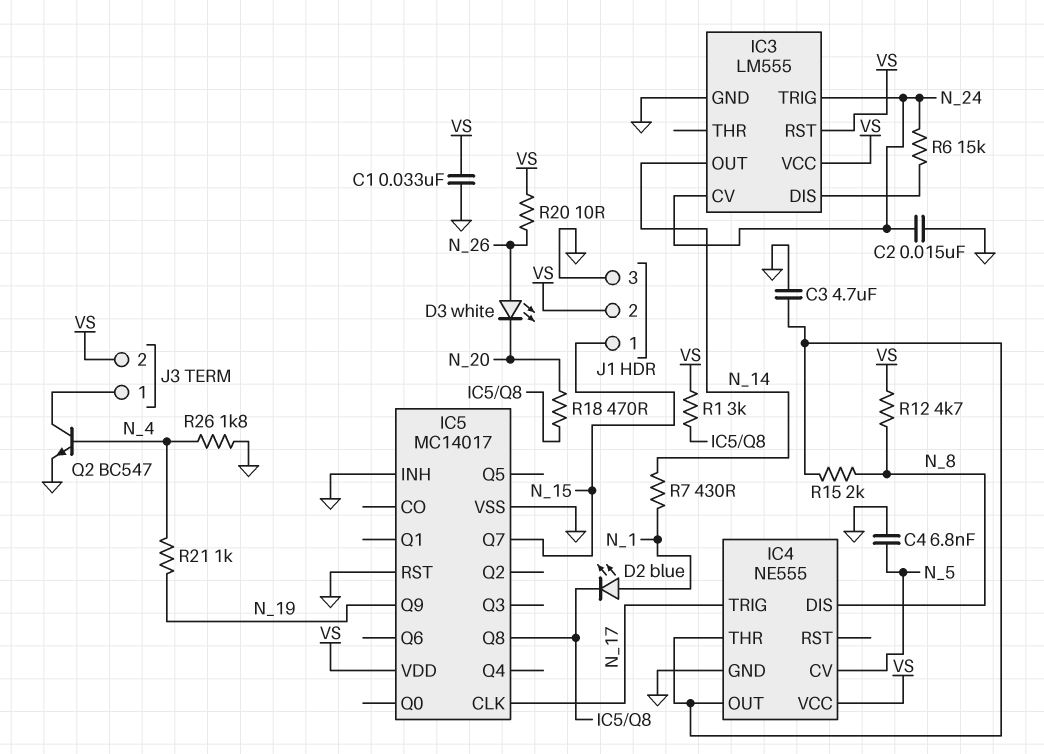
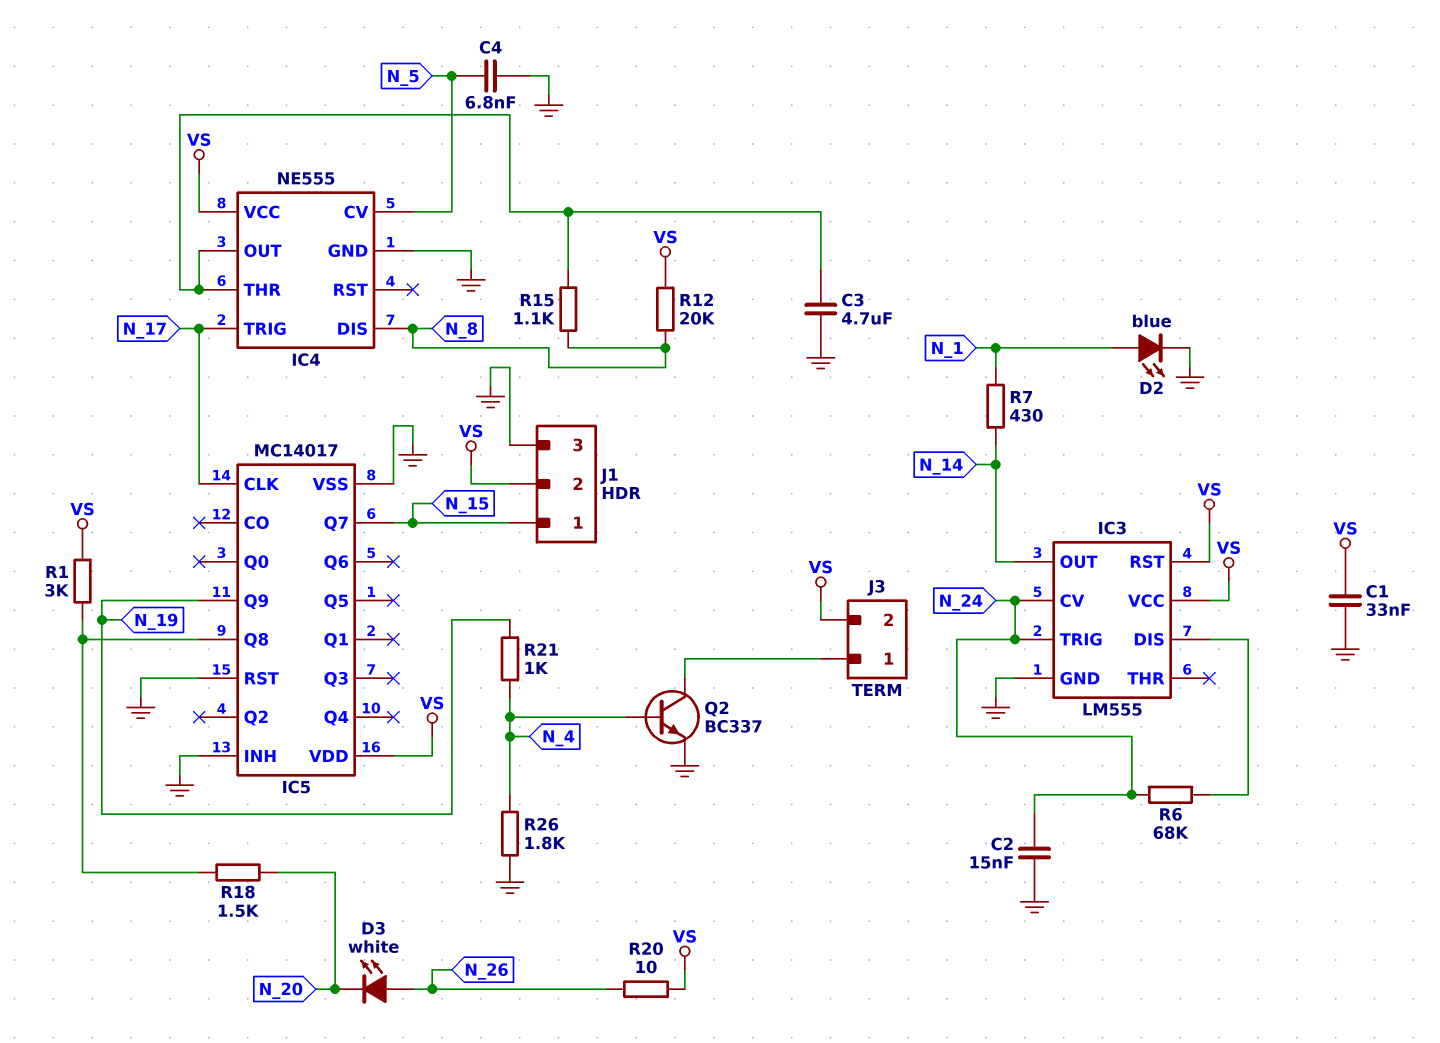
D2: LED blue (A N_1, K IC5/Q8) -> LED blue (A N_1, K GND)
Q2: NPN BC547 (B N_4, C J3/1, E GND) -> NPN BC337 (B N_4, C J3/1, E GND)
R6: 15k (IC3/DIS, N_24) -> 68k (IC3/DIS, N_24)
R12: 4.7k (N_8, VS) -> 20k (N_8, VS)
R15: 2k (IC4/OUT, N_8) -> 1.1k (IC4/OUT, N_8)
R18: 470 (IC5/Q8, N_20) -> 1.5k (IC5/Q8, N_20)

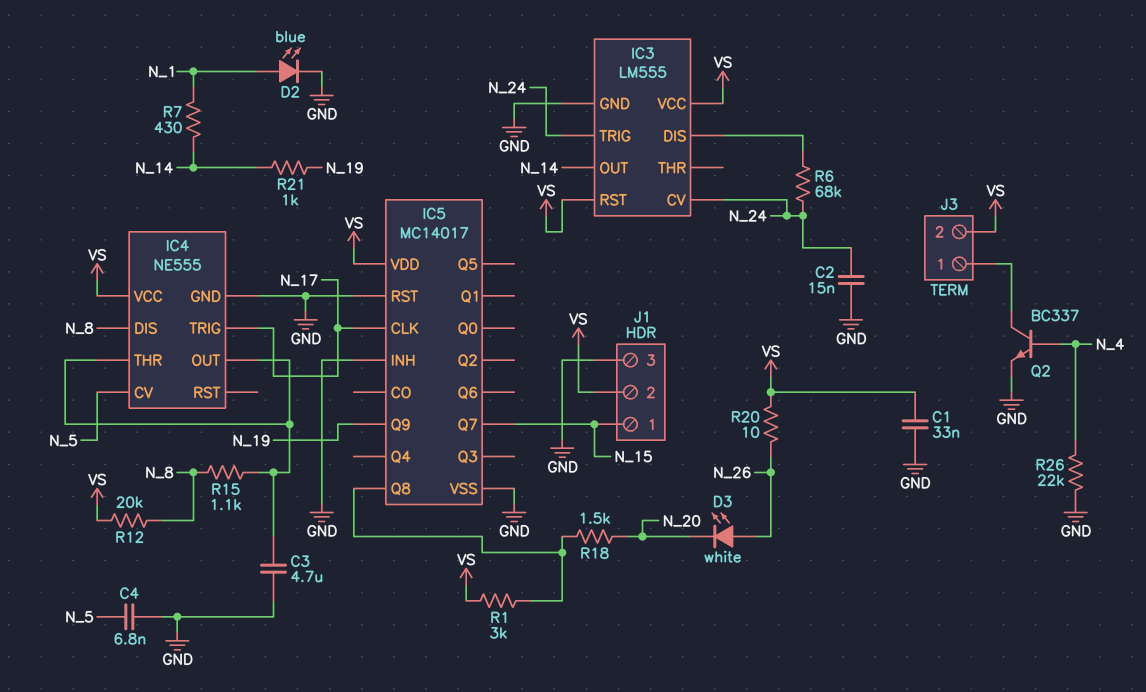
R21: 1k (N_4, N_19) -> 1k (N_14, N_19)
R26: 1.8k (GND, N_4) -> 22k (GND, N_4)

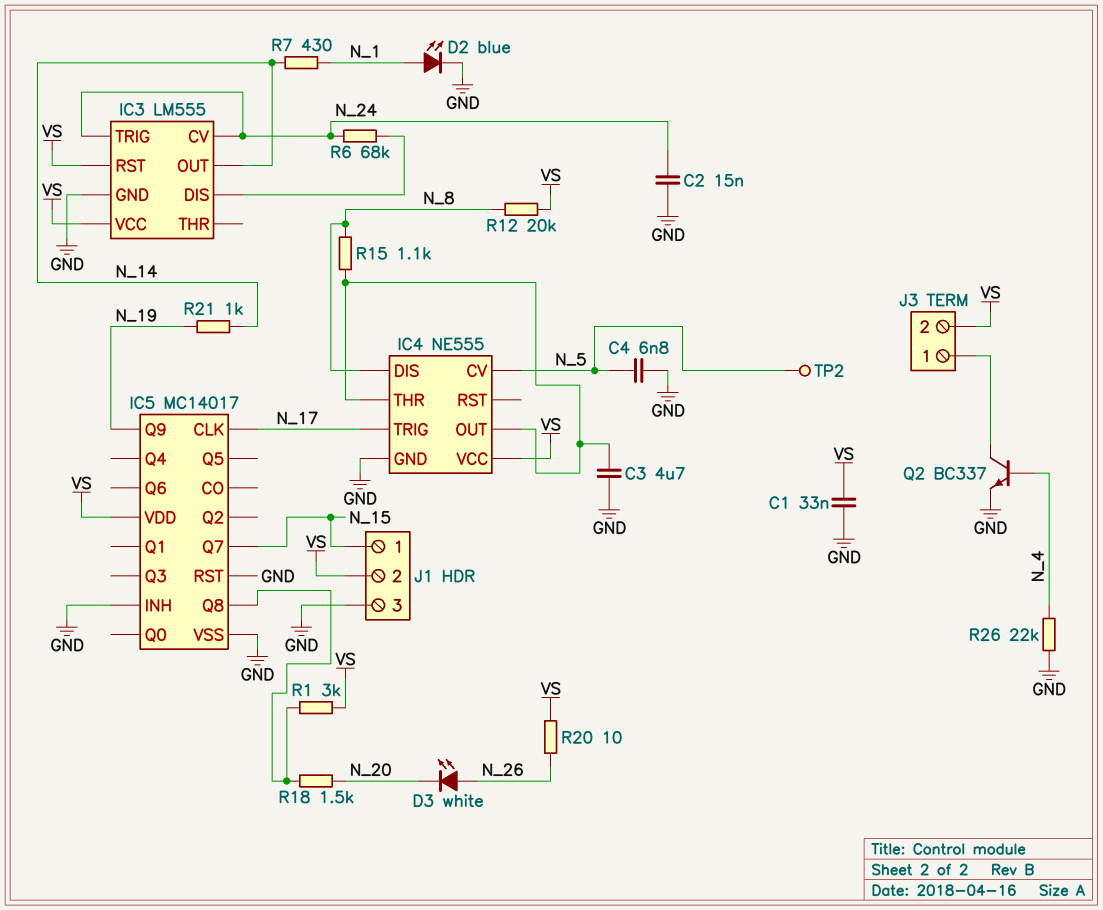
TP2: none -> test point (N_5)

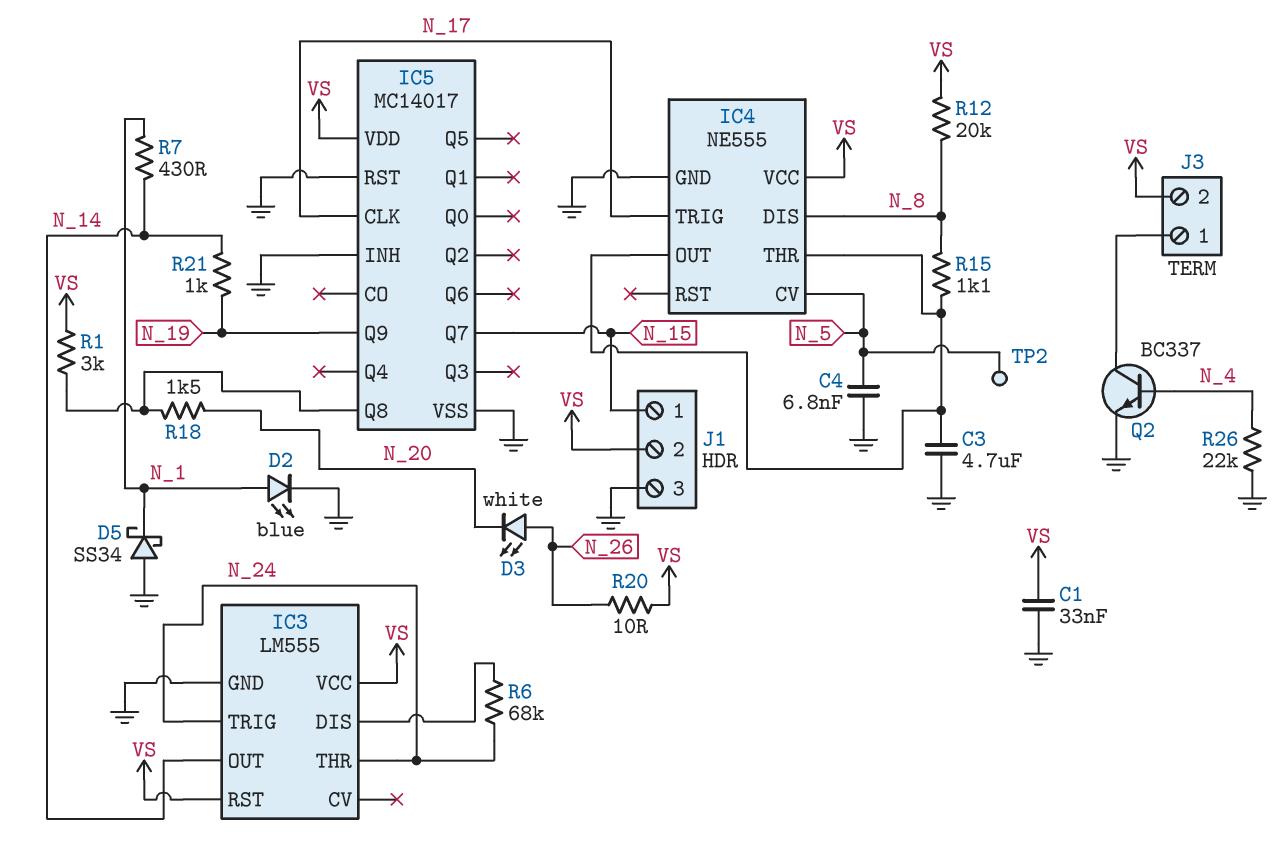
C2: 15nF (GND, N_24) -> none
D5: none -> schottky SS34 (A GND, K N_1)
IC3 pin CV: N_24 -> none
IC3 pin THR: none -> N_24

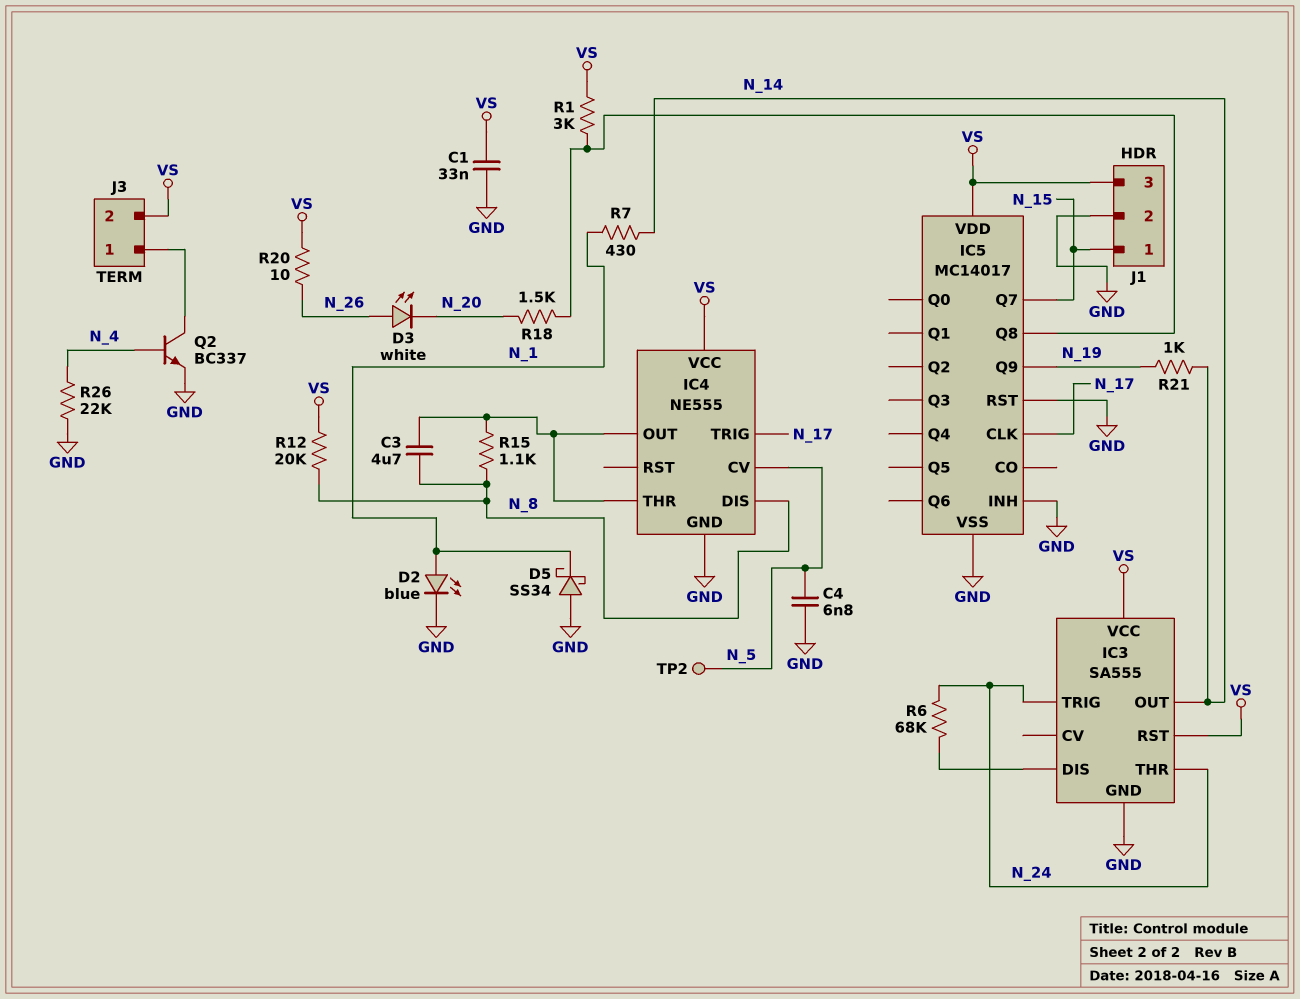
C3: 4.7uF (GND, IC4/OUT) -> 4.7uF (IC4/OUT, N_8)
IC3: LM555 -> SA555
J1 pin 2: VS -> GND
J1 pin 3: GND -> VS

